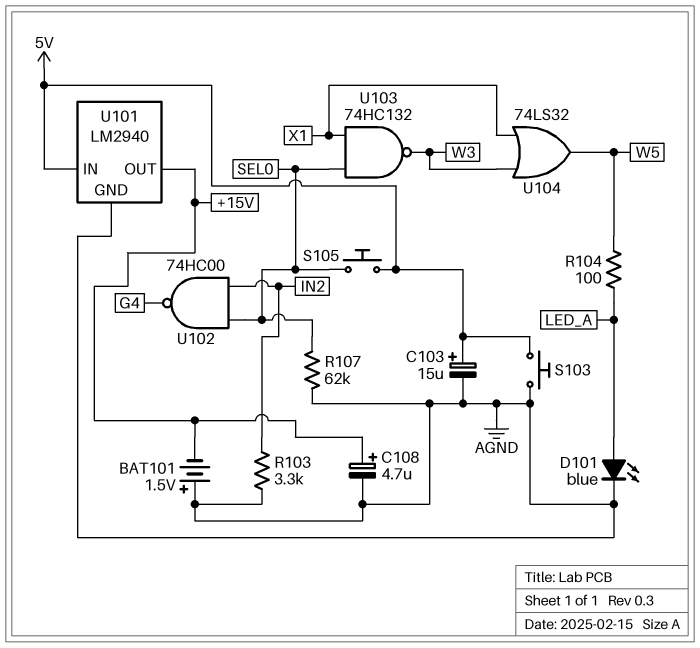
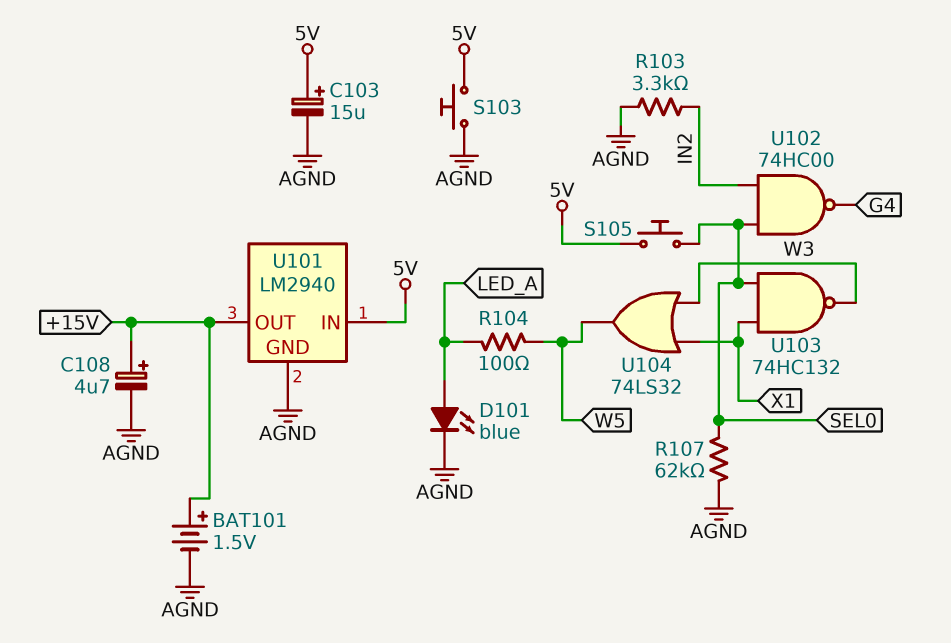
BAT101: 1.5V (plus AGND, minus +15V) -> 1.5V (plus +15V, minus AGND)

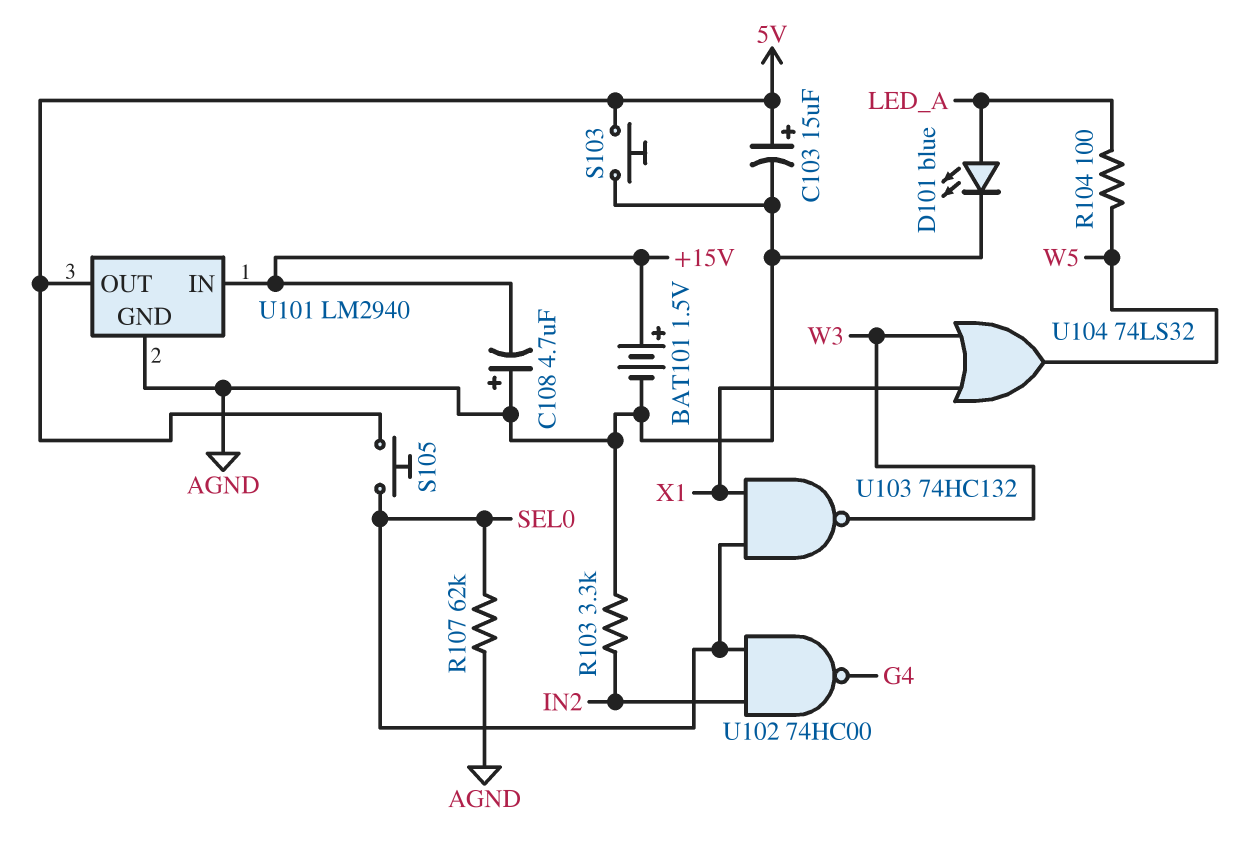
C108: 4.7uF (plus +15V, minus AGND) -> 4.7uF (plus AGND, minus +15V)
U101 pin IN: 5V -> +15V
U101 pin OUT: +15V -> 5V

